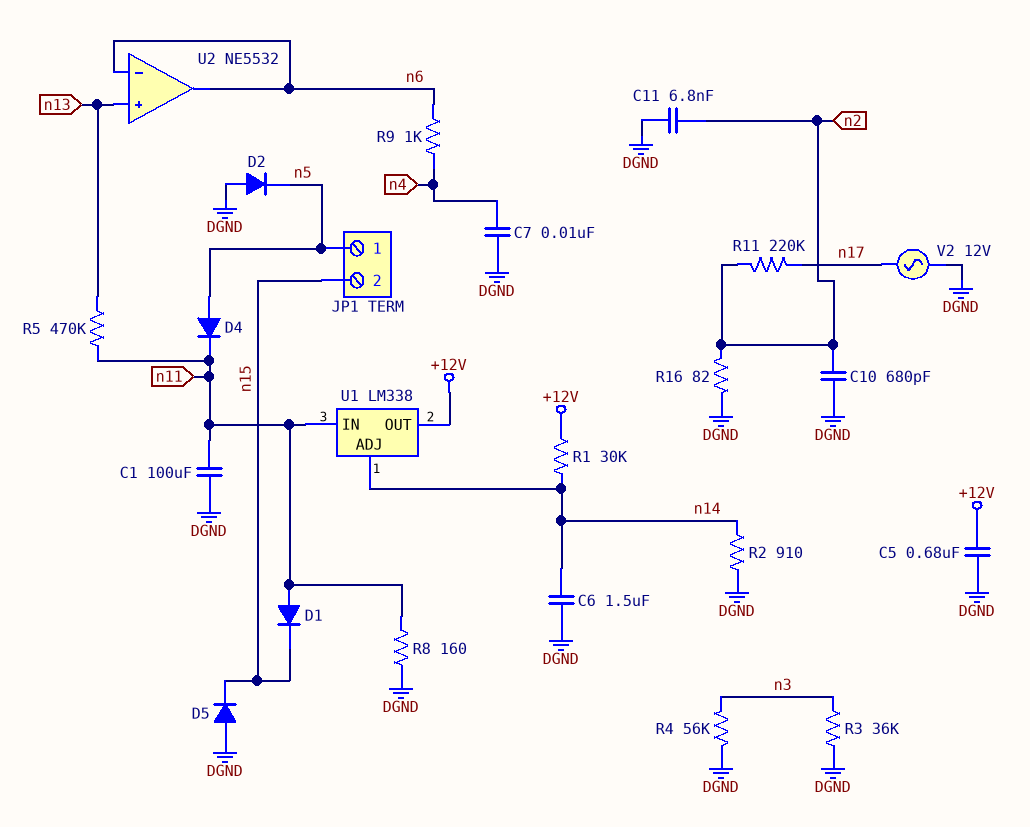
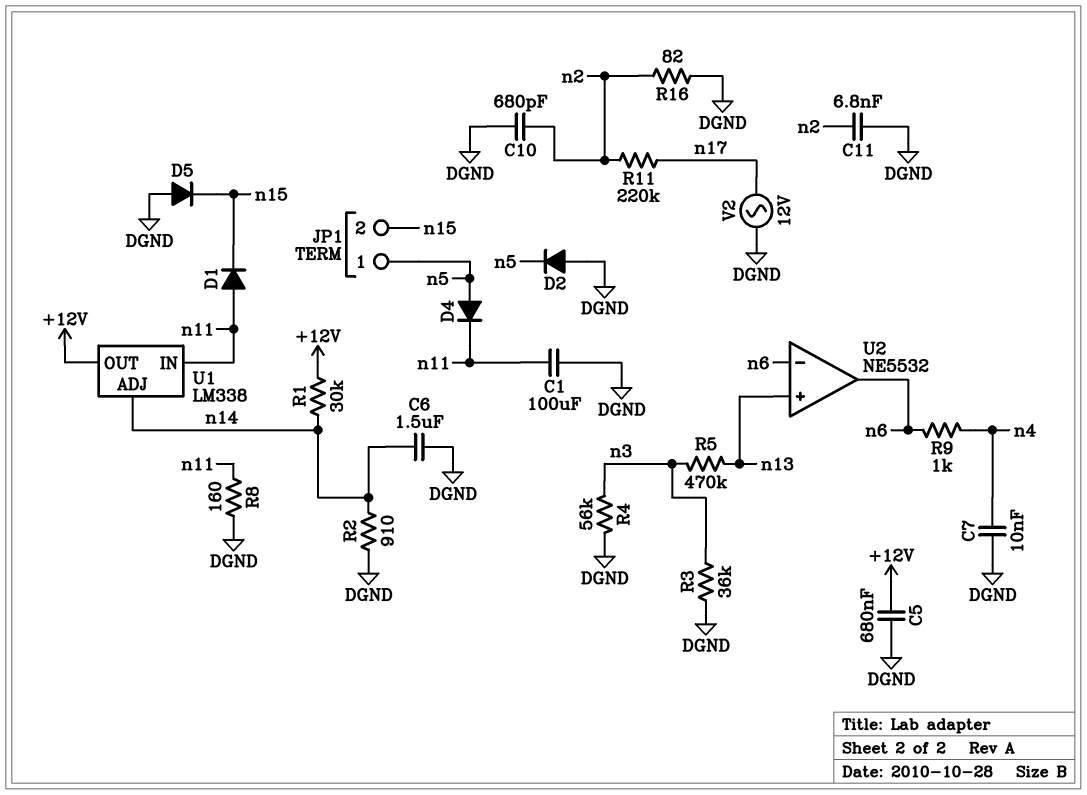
R5: 470k (n11, n13) -> 470k (n3, n13)

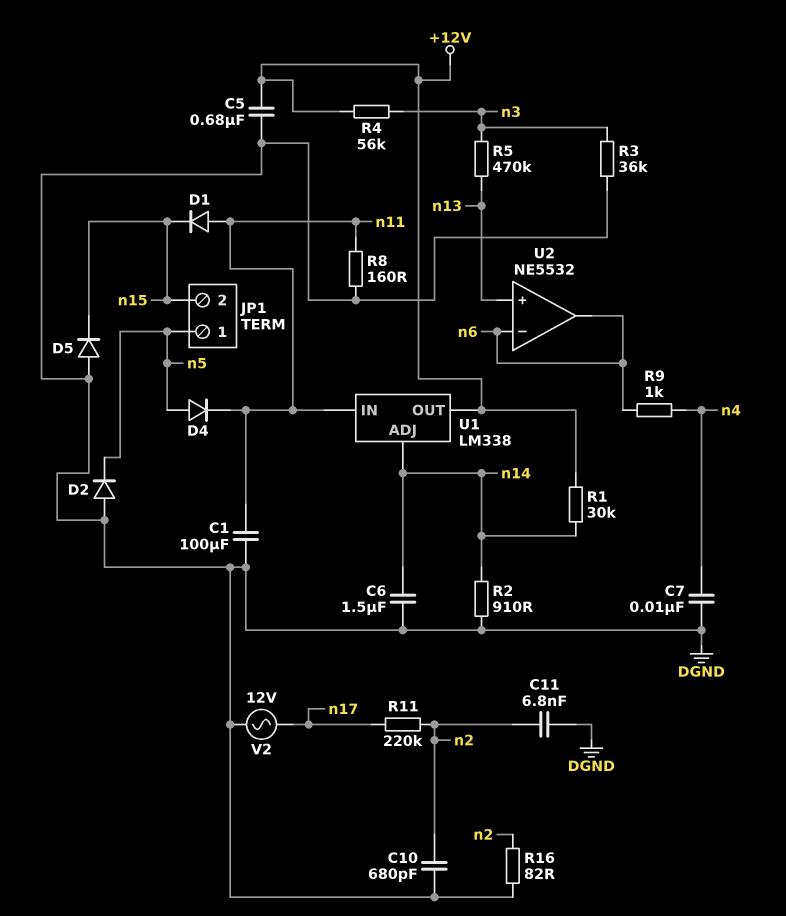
R4: 56k (DGND, n3) -> 56k (+12V, n3)

